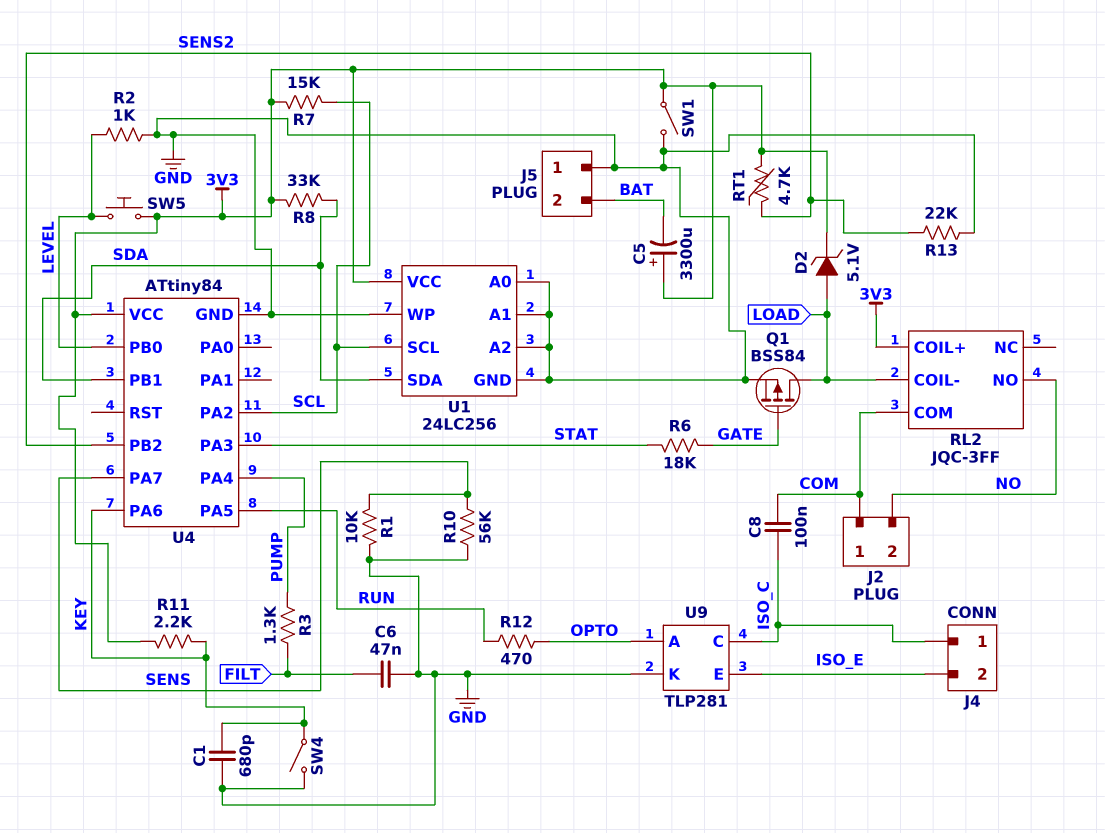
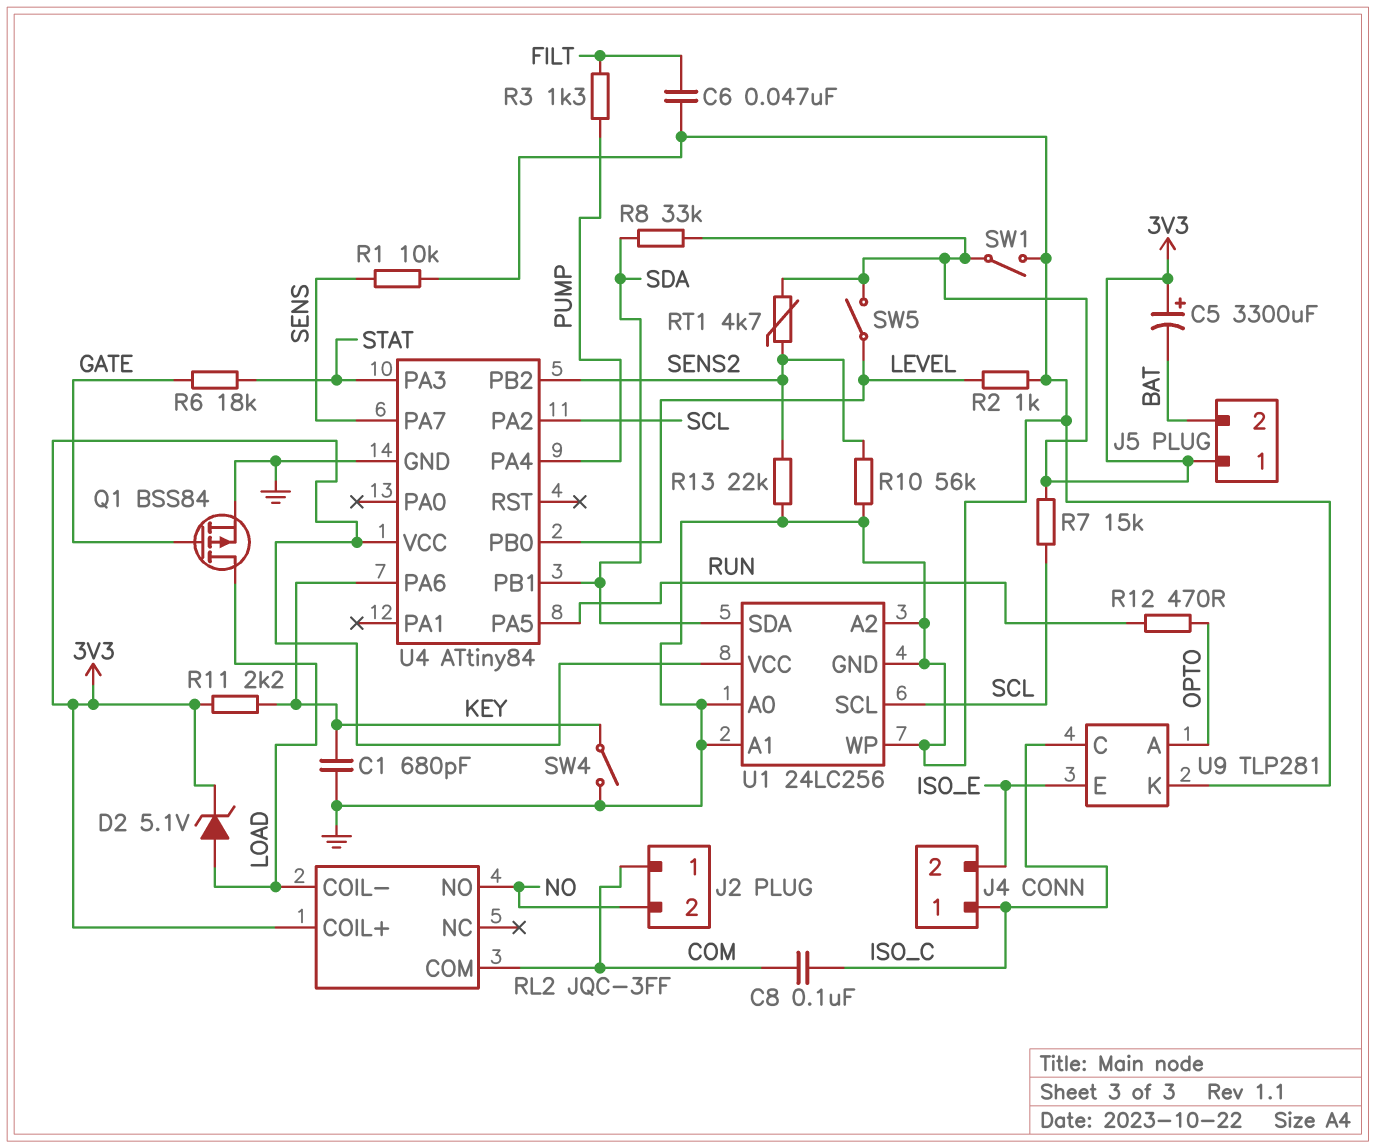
J5 pin 1: GND -> 3V3
R10: 56k (GND, SENS) -> 56k (GND, SENS2)
SW5: button (3V3, LEVEL) -> switch (3V3, LEVEL)

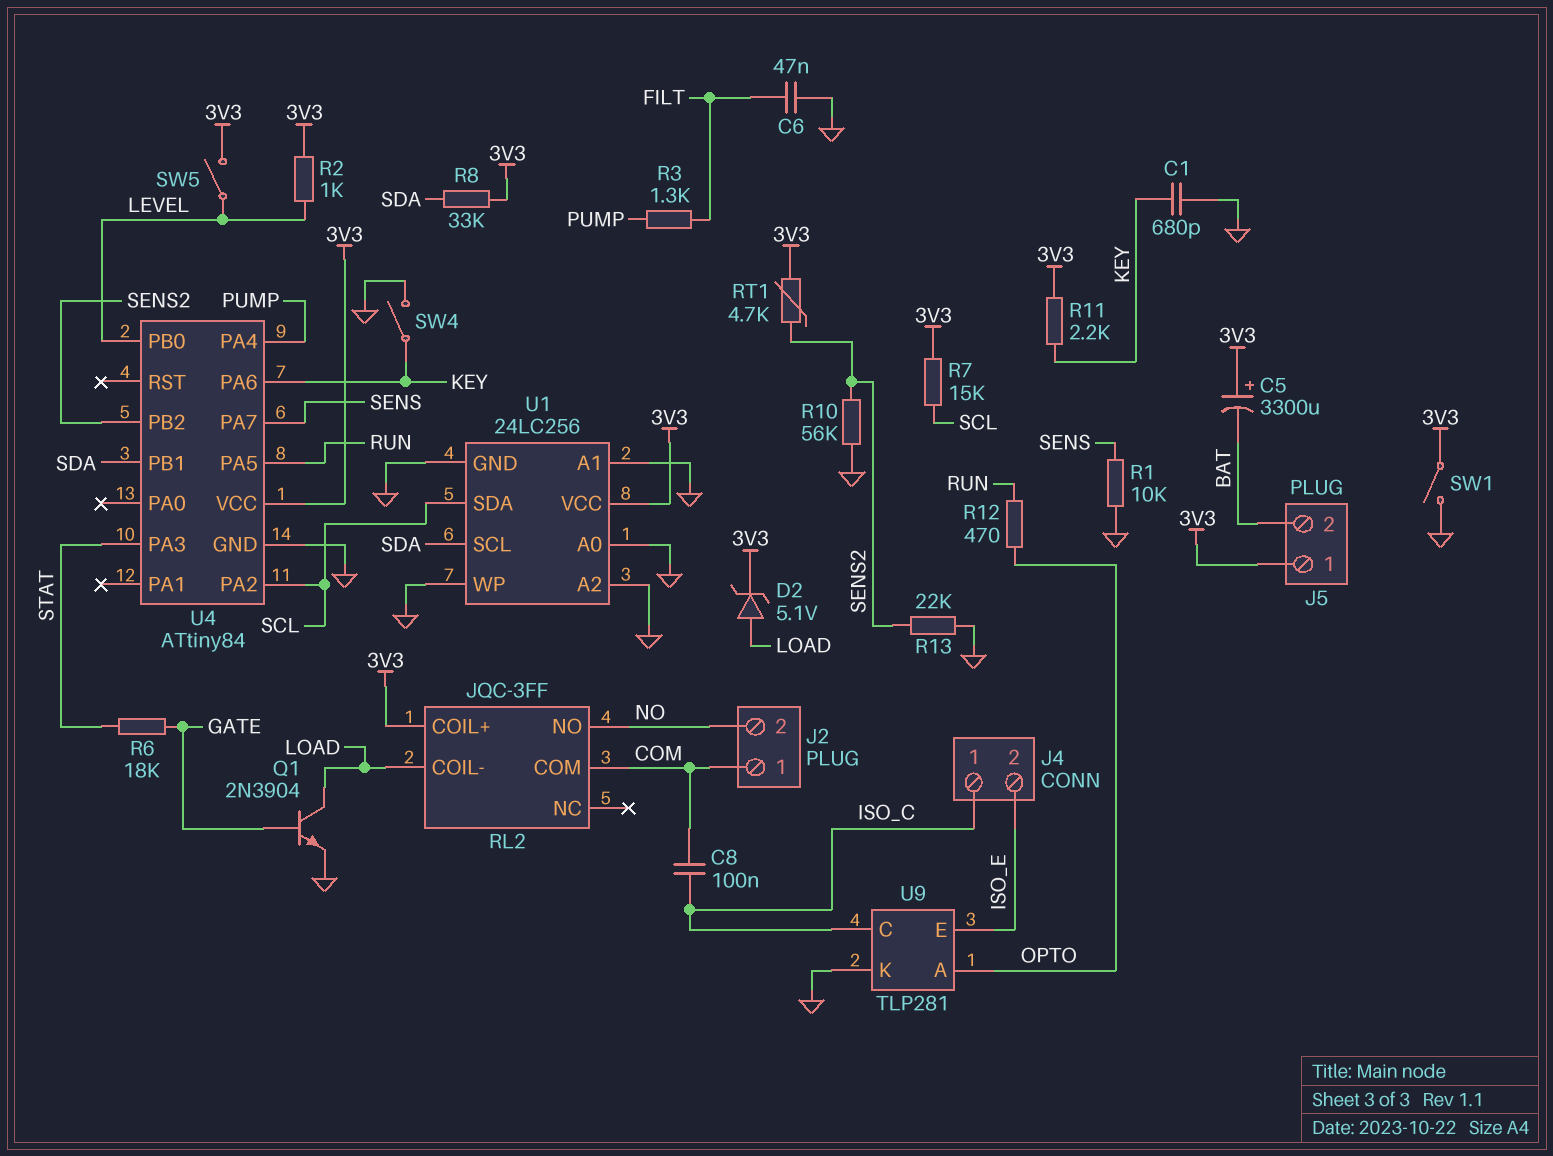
Q1: PMOS BSS84 (G GATE, D LOAD, S GND) -> NPN 2N3904 (B GATE, C LOAD, E GND)
R2: 1k (GND, LEVEL) -> 1k (3V3, LEVEL)
U1 pin SCL: SCL -> SDA
U1 pin SDA: SDA -> SCL

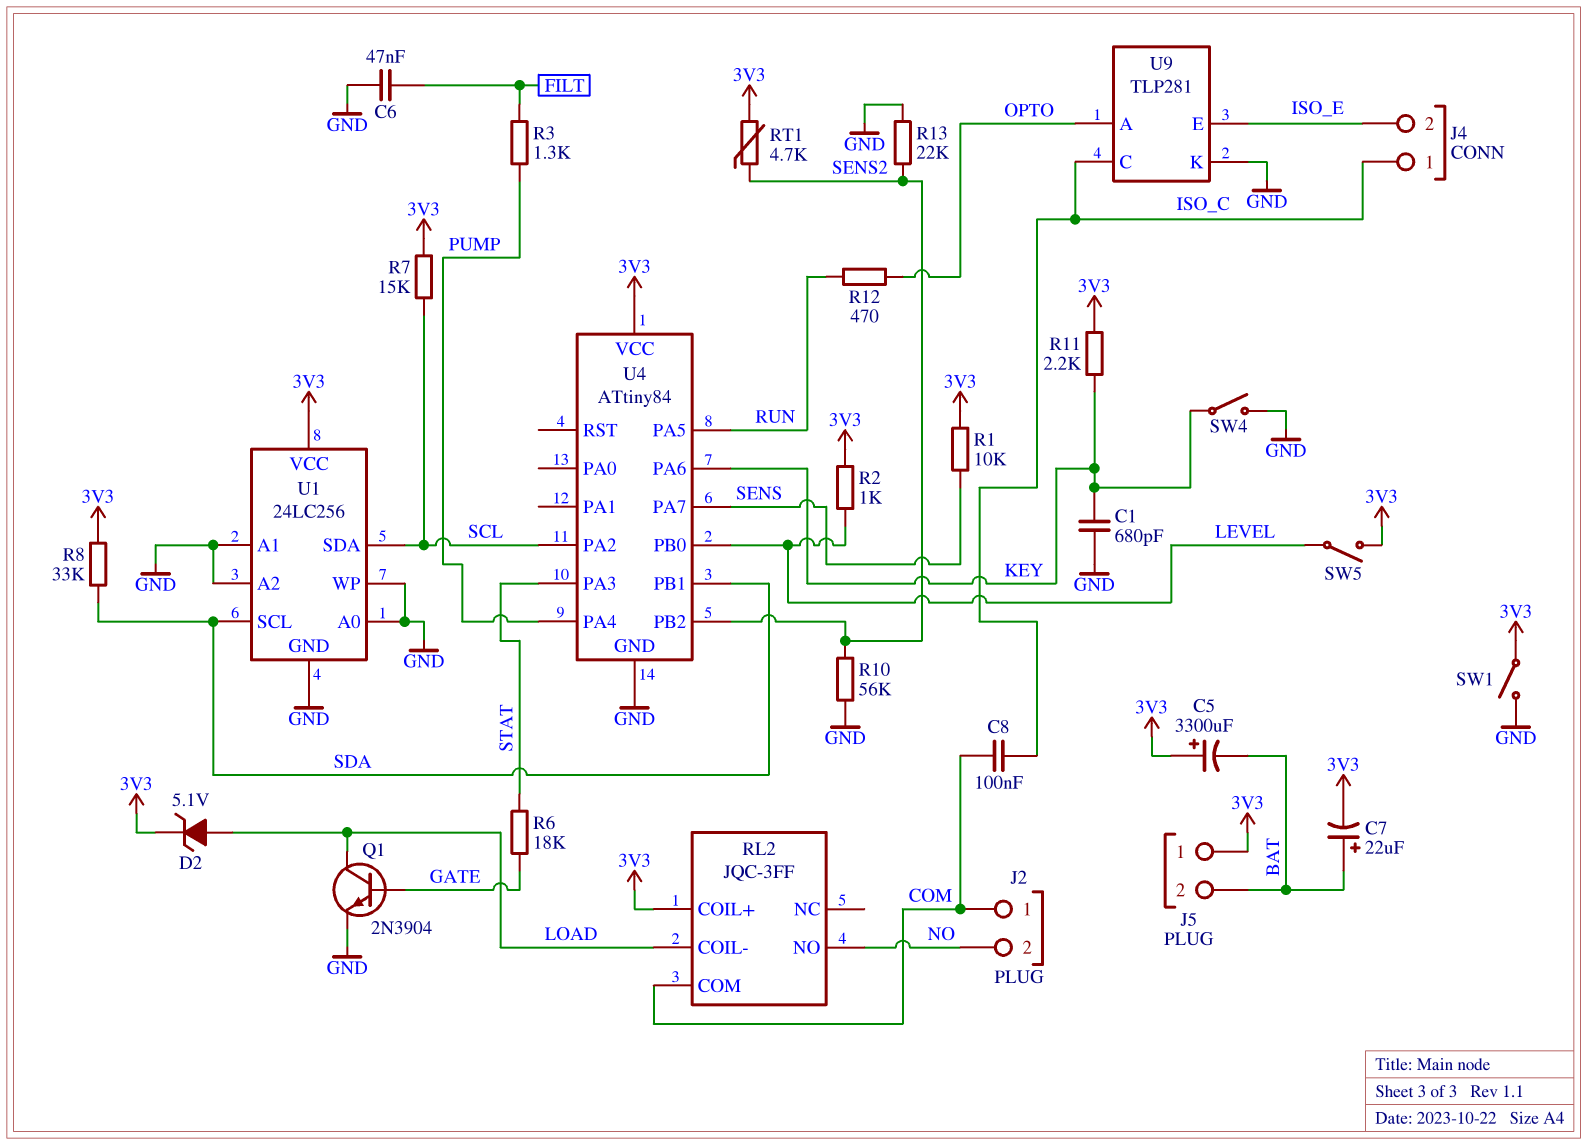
C7: none -> 22uF (plus BAT, minus 3V3)
R1: 10k (GND, SENS) -> 10k (3V3, SENS)

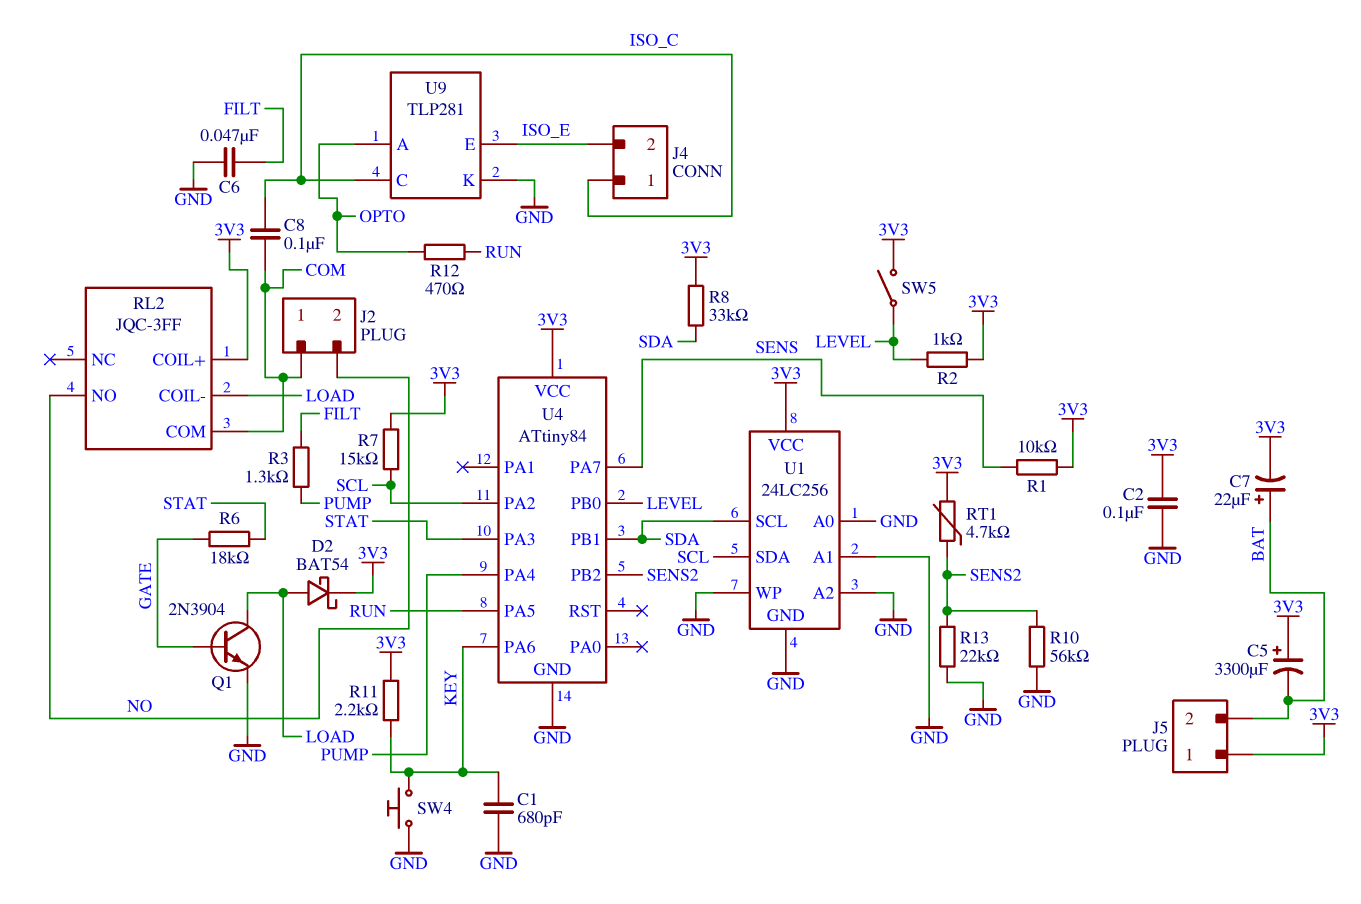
C2: none -> 100nF (3V3, GND)
D2: zener 5.1V (A LOAD, K 3V3) -> schottky BAT54 (A LOAD, K 3V3)
SW1: switch (3V3, GND) -> none
SW4: switch (GND, KEY) -> button (GND, KEY)

